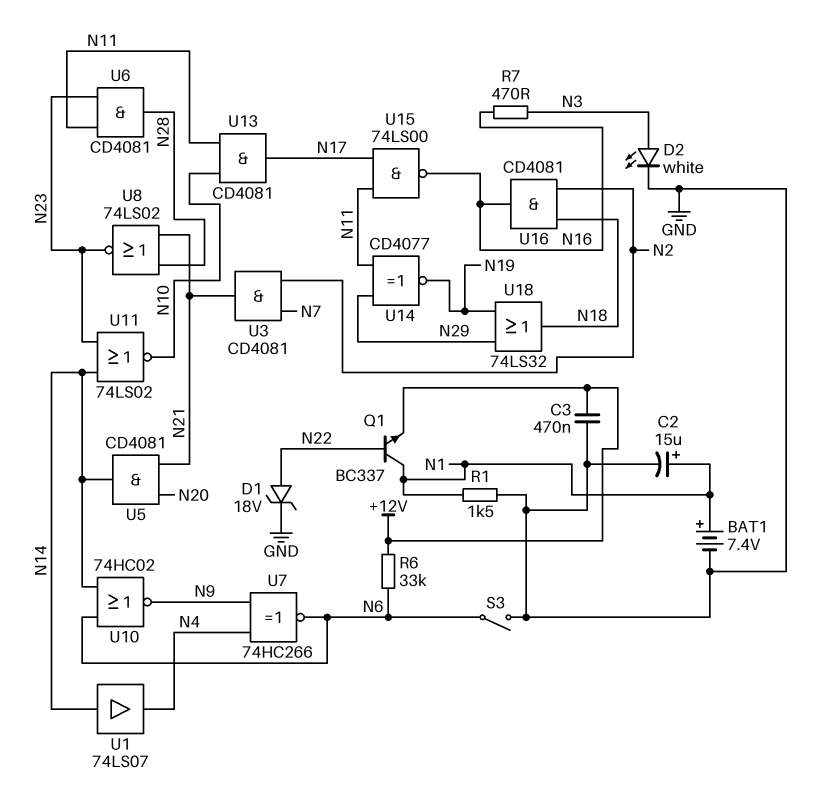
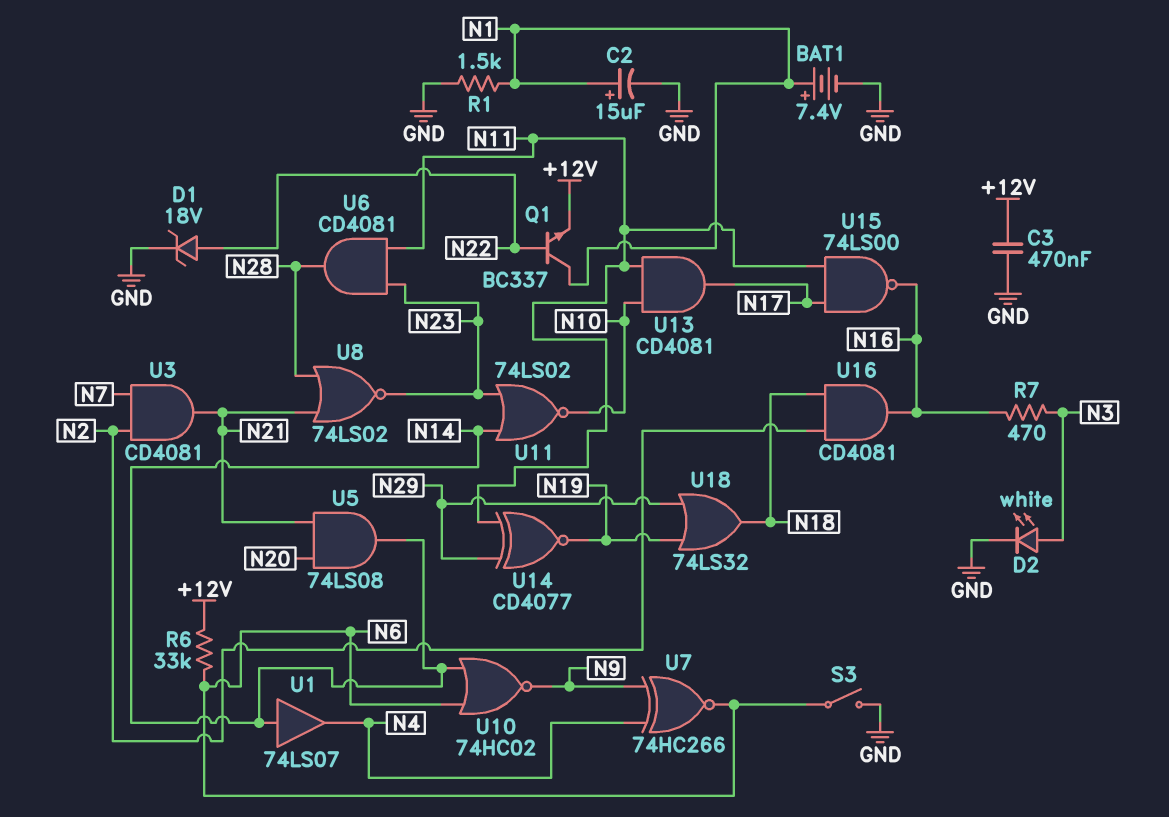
U5: AND CD4081 (in N20, in N21, out N14) -> AND 74LS08 (in N20, in N21, out N14)

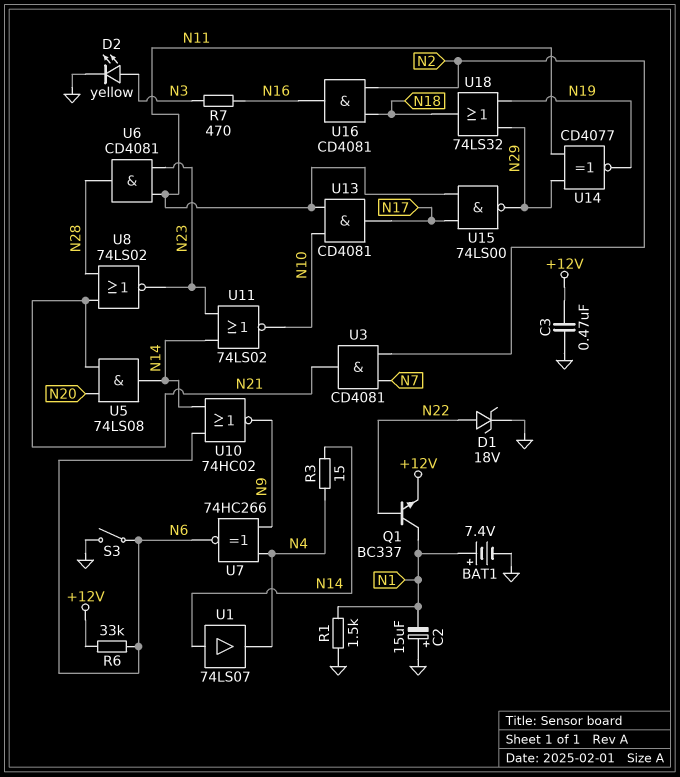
C2: 15uF (plus N1, minus GND) -> 15uF (plus GND, minus N1)
D2: LED white (A N3, K GND) -> LED yellow (A N3, K GND)
R3: none -> 15 (N4, N14)
U15: NAND 74LS00 (in N11, in N17, out N16) -> NAND 74LS00 (in N11, in N17, out N29)

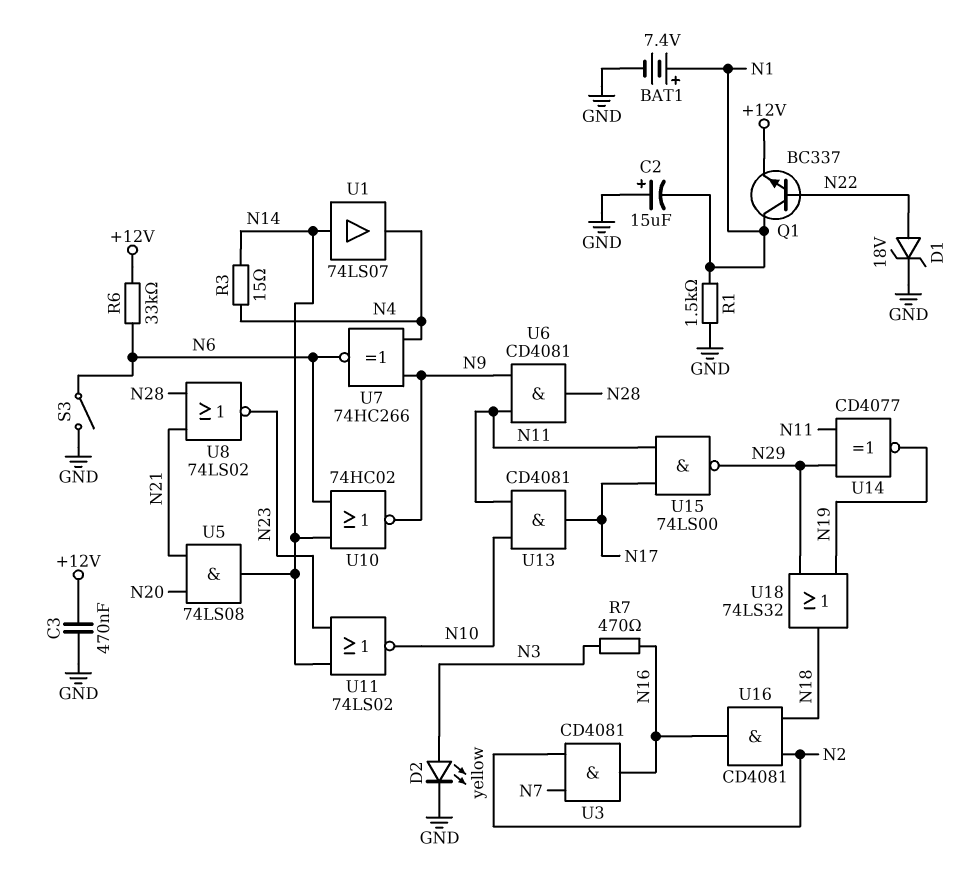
U3: AND CD4081 (in N2, in N7, out N21) -> AND CD4081 (in N2, in N7, out N16)
U6: AND CD4081 (in N11, in N23, out N28) -> AND CD4081 (in N9, in N11, out N28)

